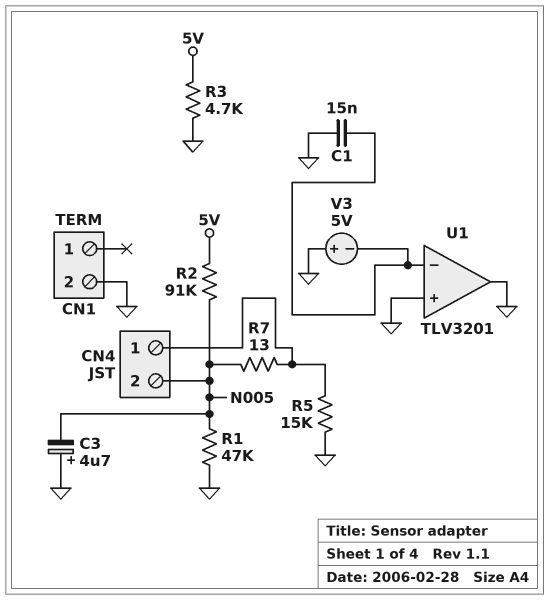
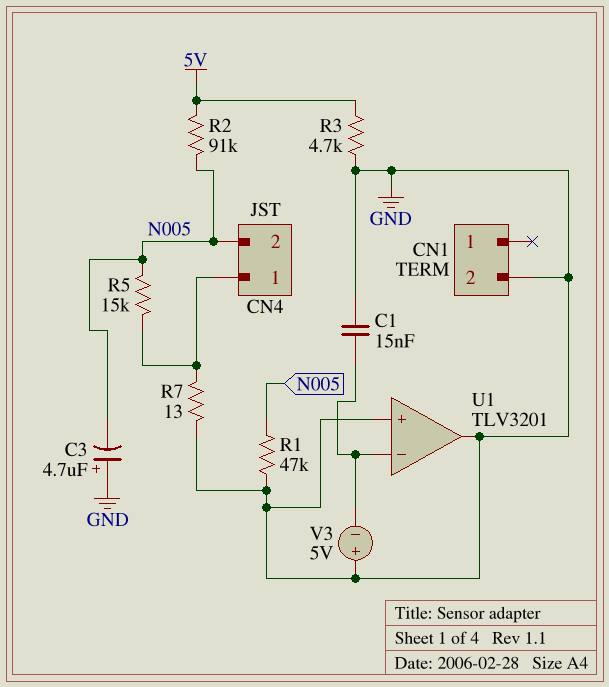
R5: 15k (CN4/1, GND) -> 15k (CN4/1, N005)
R7: 13 (CN4/1, N005) -> 13 (CN4/1, GND)

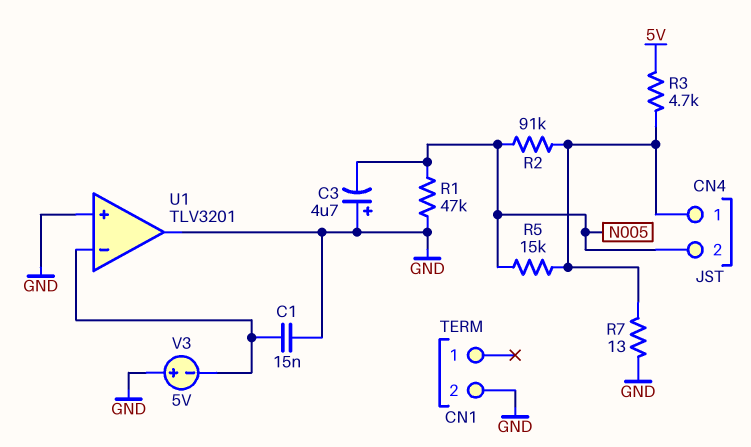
R2: 91k (5V, N005) -> 91k (CN4/1, N005)
R3: 4.7k (5V, GND) -> 4.7k (5V, CN4/1)

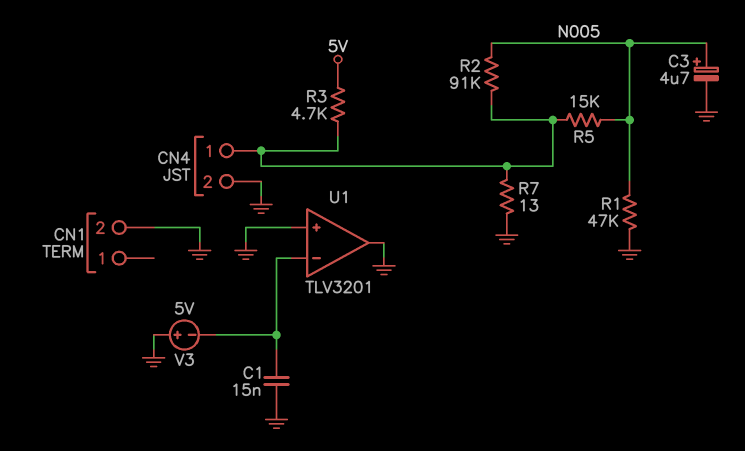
C3: 4.7uF (plus GND, minus N005) -> 4.7uF (plus N005, minus GND)
CN4 pin 2: N005 -> GND

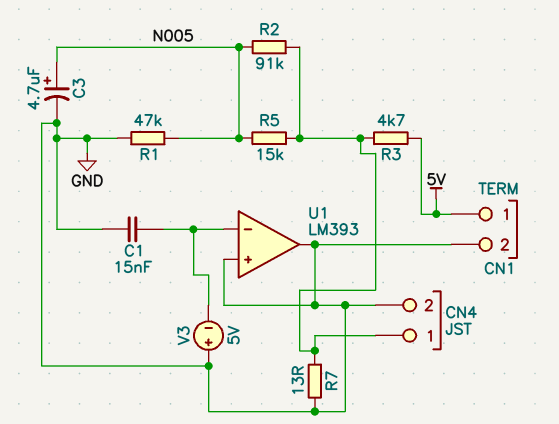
CN1 pin 1: none -> 5V
U1: TLV3201 -> LM393

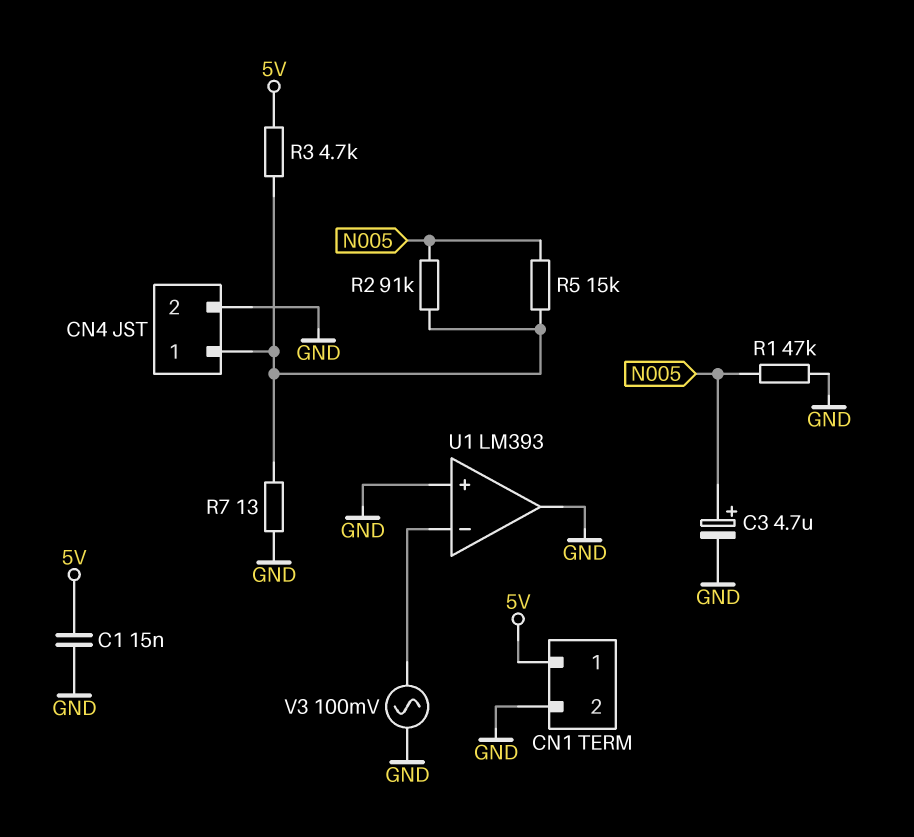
C1: 15nF (GND, U1/in-) -> 15nF (5V, GND)
V3: 5V (plus GND, minus U1/in-) -> AC 100mV (GND, U1/in-)

